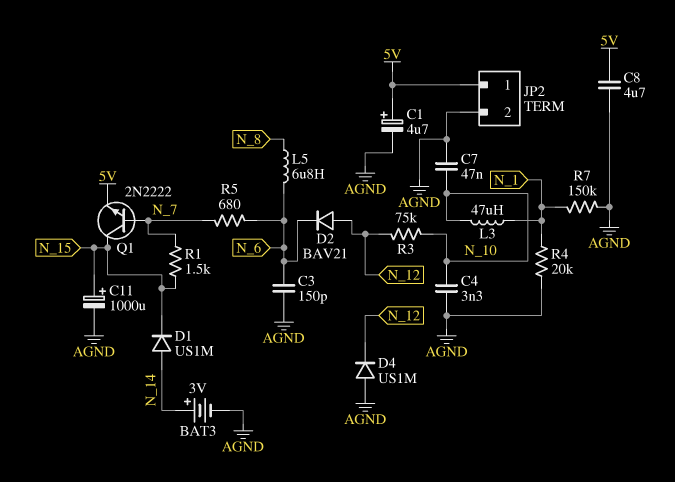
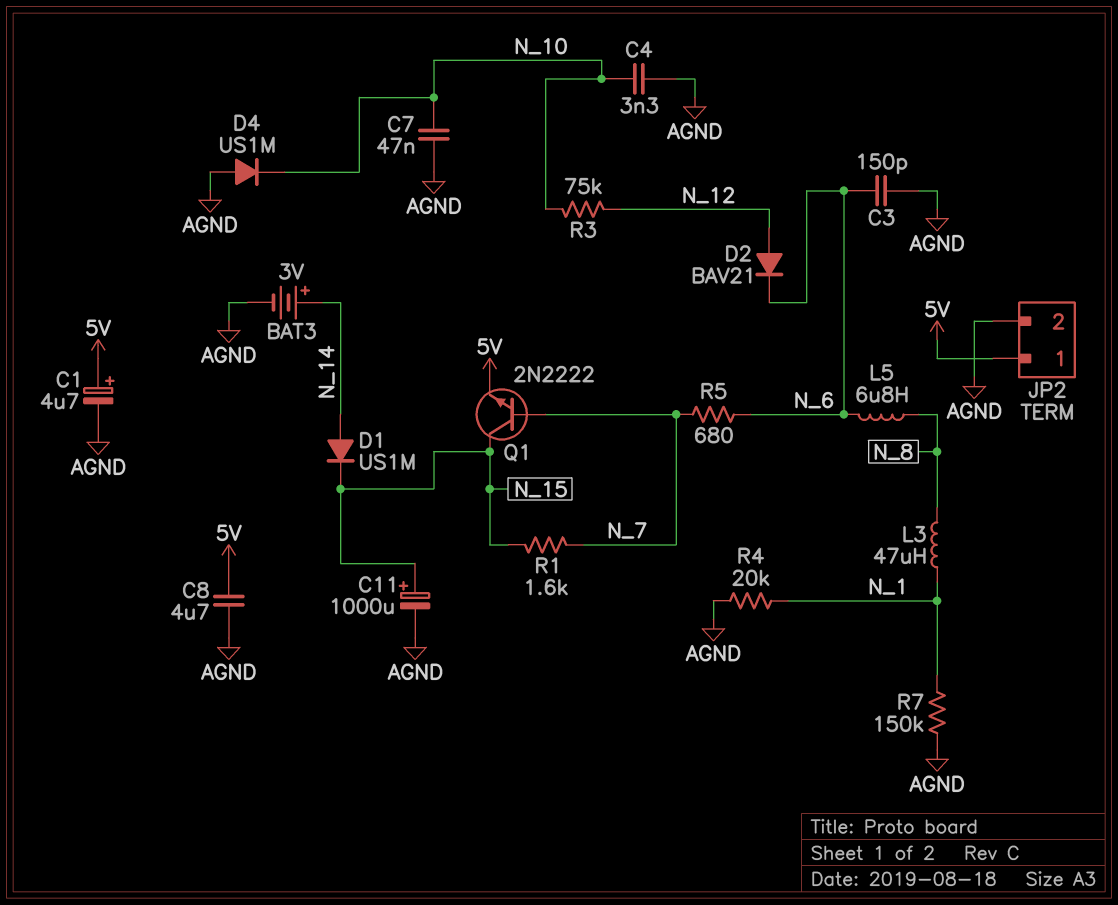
D4: diode US1M (A AGND, K N_12) -> diode US1M (A AGND, K N_10)
L3: 47uH (N_1, N_10) -> 47uH (N_1, N_8)
R1: 1.5k (N_7, N_15) -> 1.6k (N_7, N_15)

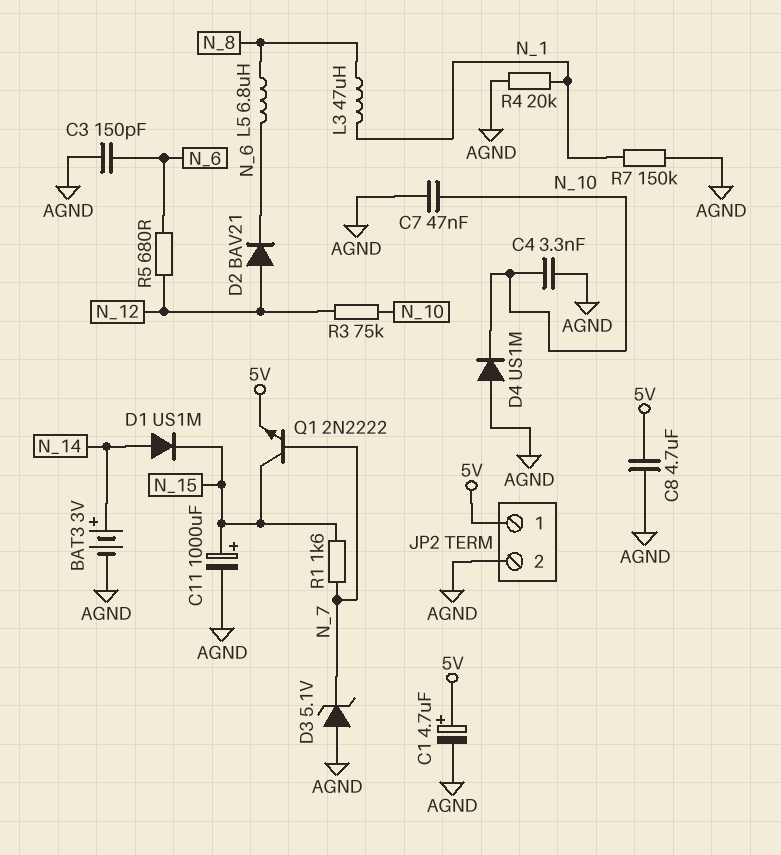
D3: none -> zener 5.1V (A AGND, K N_7)
R5: 680 (N_6, N_7) -> 680 (N_6, N_12)

